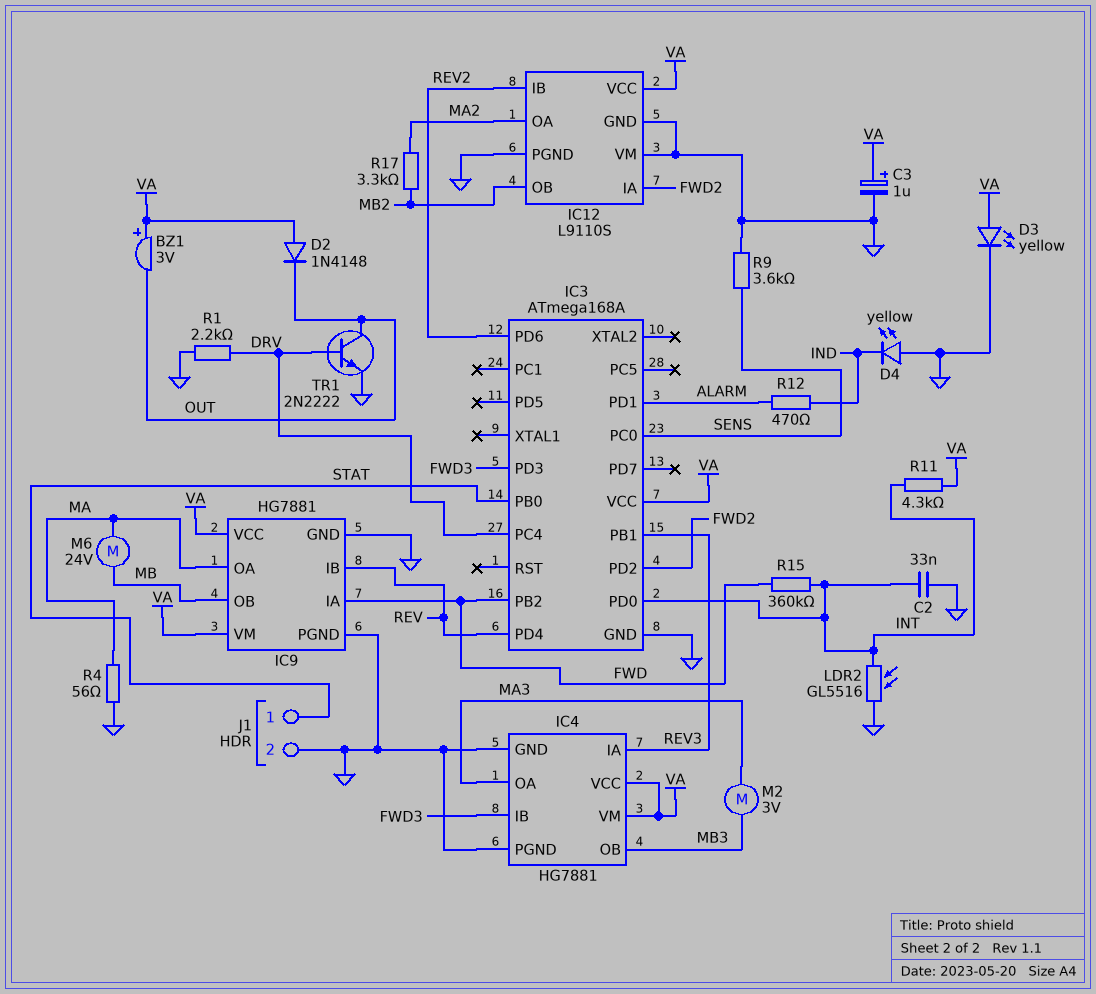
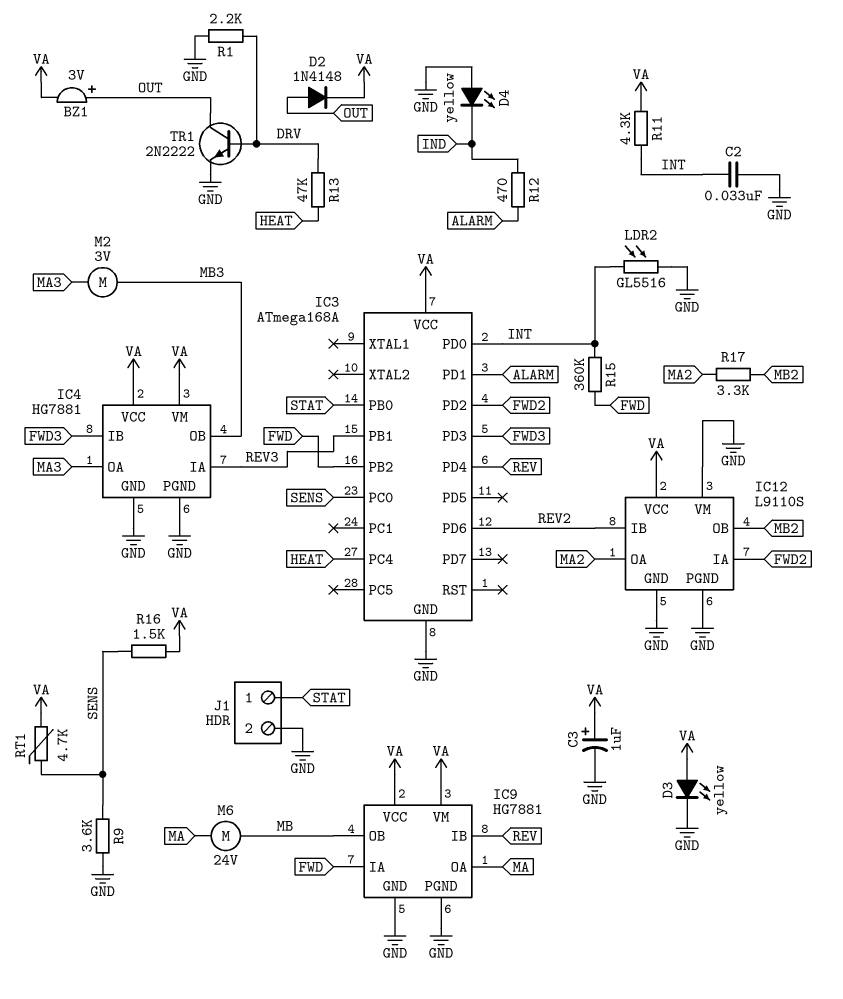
BZ1: buzzer 3V (plus VA, minus OUT) -> buzzer 3V (plus OUT, minus VA)
D2: diode 1N4148 (A VA, K OUT) -> diode 1N4148 (A OUT, K VA)
IC3 pin PC4: DRV -> HEAT
R4: 56 (GND, MA) -> none
R13: none -> 47k (DRV, HEAT)
R16: none -> 1.5k (SENS, VA)
RT1: none -> 4.7k (SENS, VA)

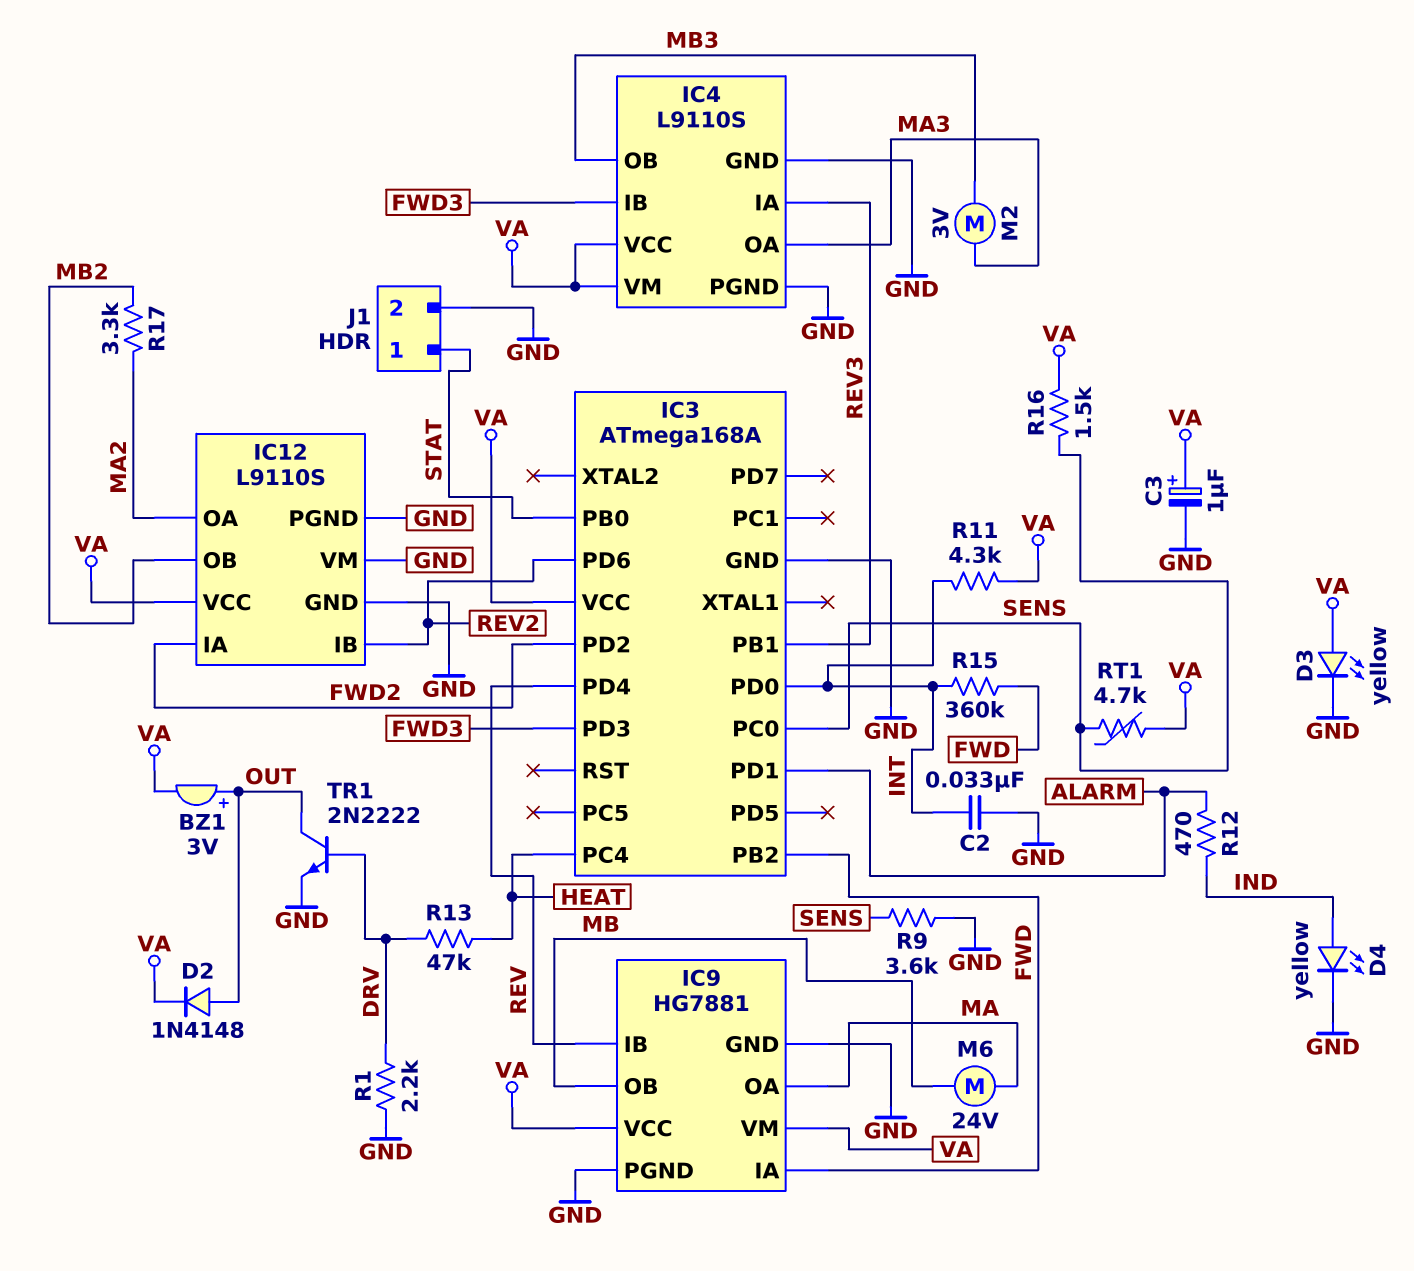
D4: LED yellow (A GND, K IND) -> LED yellow (A IND, K GND)
IC4: HG7881 -> L9110S
LDR2: GL5516 (GND, INT) -> none

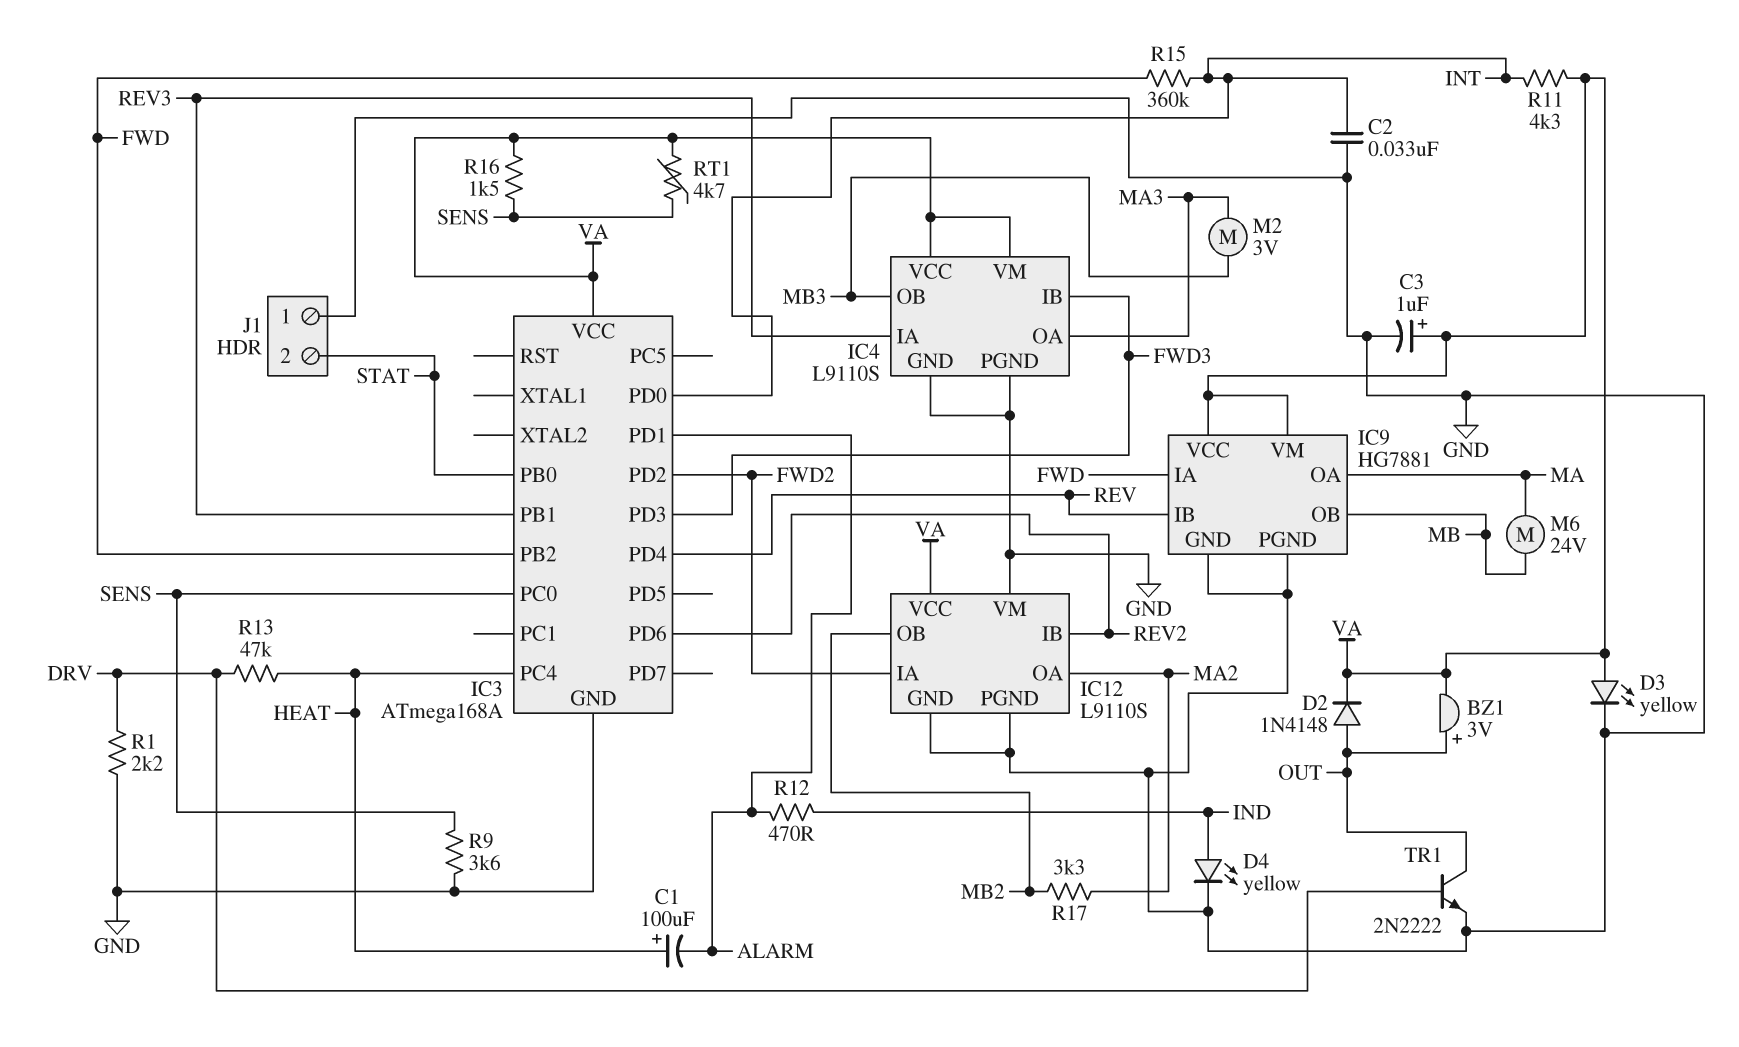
C1: none -> 100uF (plus HEAT, minus ALARM)
J1 pin 1: STAT -> GND
J1 pin 2: GND -> STAT

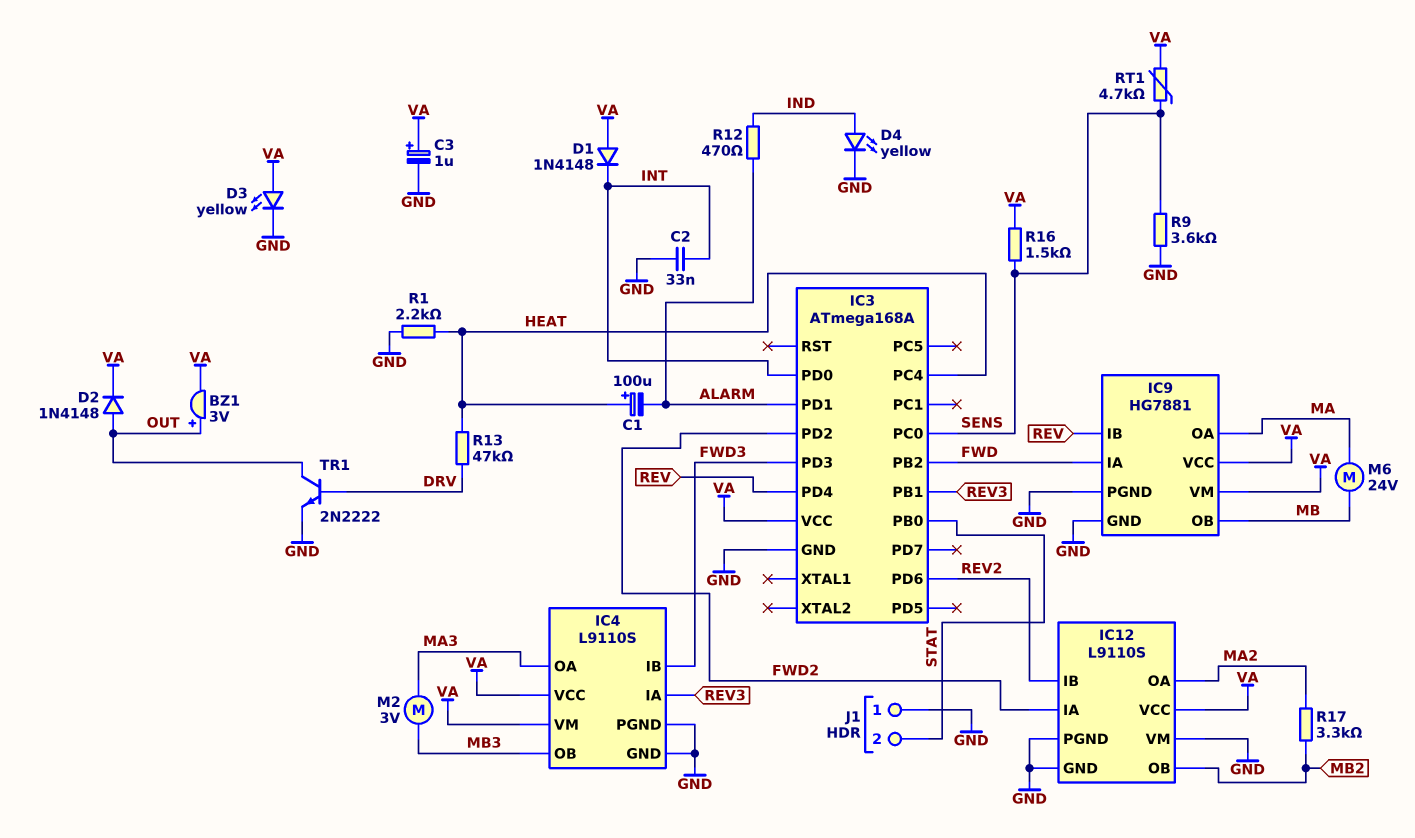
D1: none -> diode 1N4148 (A VA, K INT)
R1: 2.2k (DRV, GND) -> 2.2k (GND, HEAT)
R11: 4.3k (INT, VA) -> none
R15: 360k (FWD, INT) -> none

